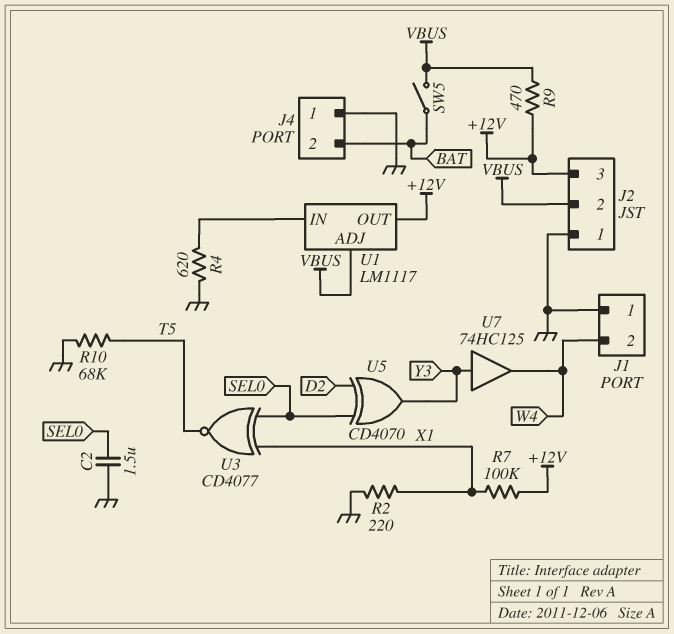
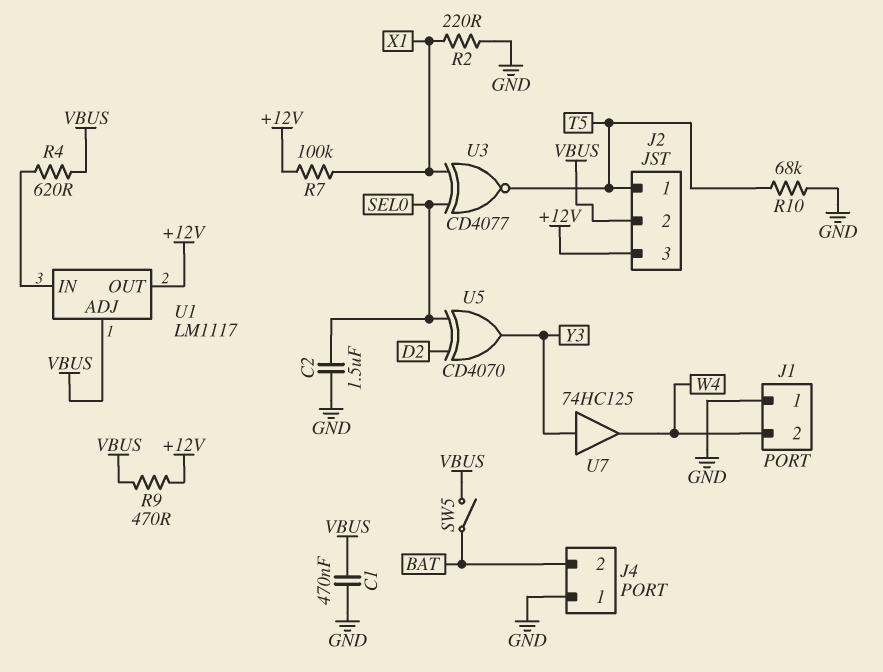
C1: none -> 470nF (GND, VBUS)
J2 pin 1: GND -> T5
R4: 620 (GND, U1/IN) -> 620 (U1/IN, VBUS)

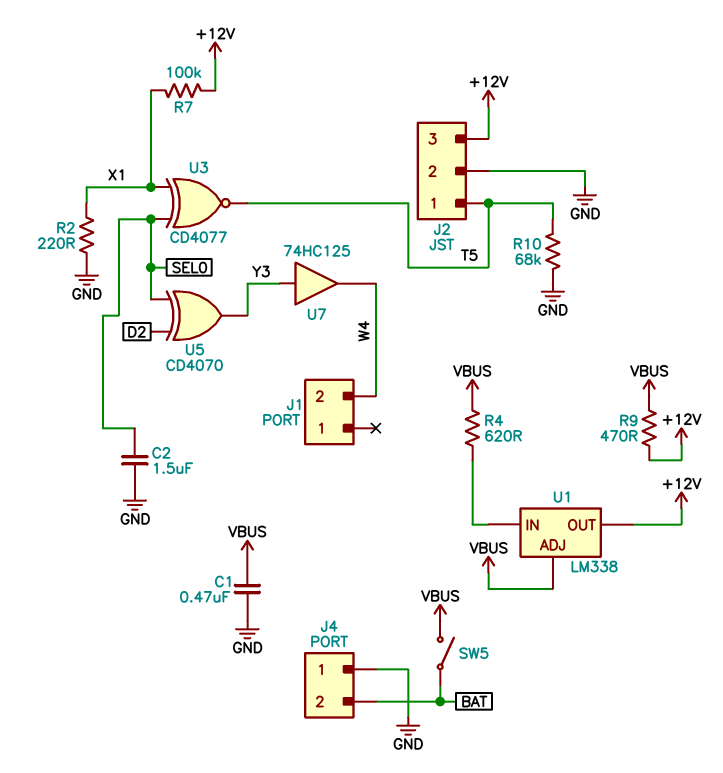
J1 pin 1: GND -> none
J2 pin 2: VBUS -> GND
U1: LM1117 -> LM338

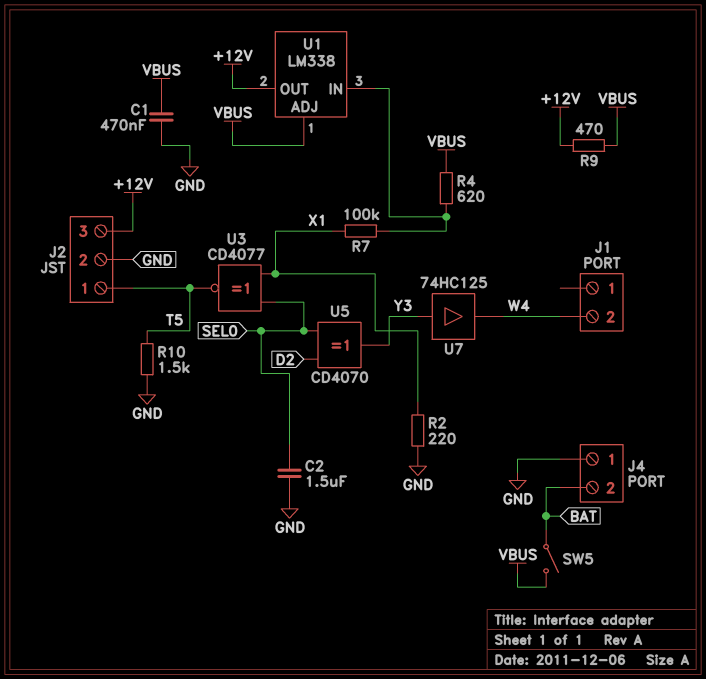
R7: 100k (+12V, X1) -> 100k (U1/IN, X1)
R10: 68k (GND, T5) -> 1.5k (GND, T5)

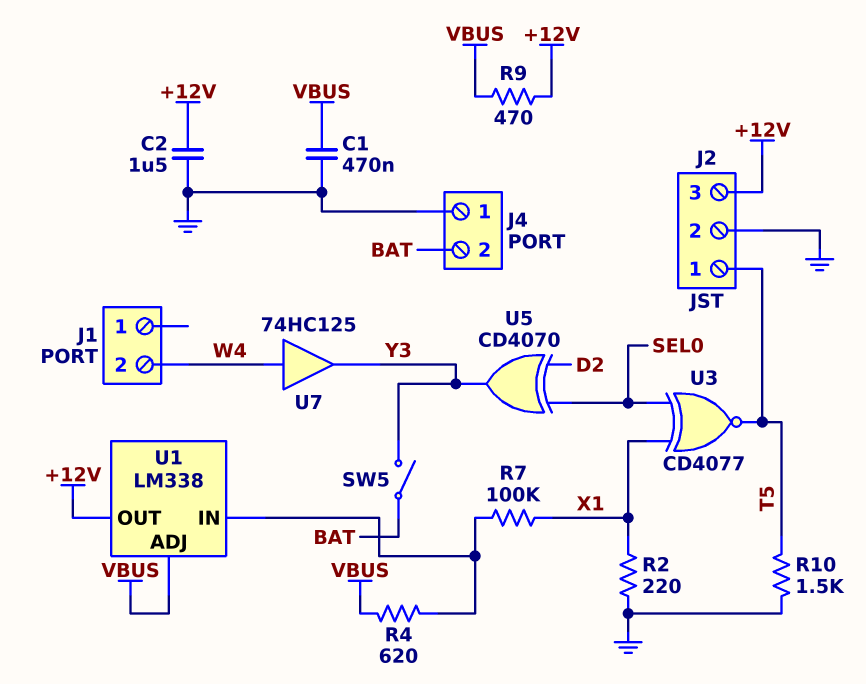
C2: 1.5uF (GND, SEL0) -> 1.5uF (+12V, GND)
SW5: switch (BAT, VBUS) -> switch (BAT, Y3)
U7: buffer 74HC125 (in Y3, out W4) -> buffer 74HC125 (in W4, out Y3)

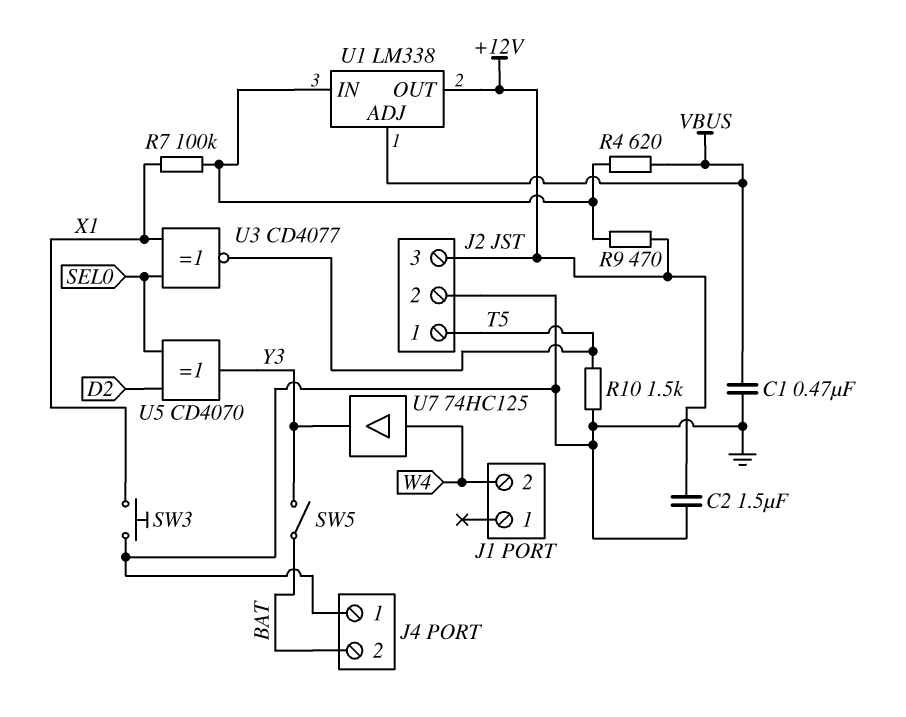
R2: 220 (GND, X1) -> none
R9: 470 (+12V, VBUS) -> 470 (+12V, U1/IN)
SW3: none -> button (GND, X1)

